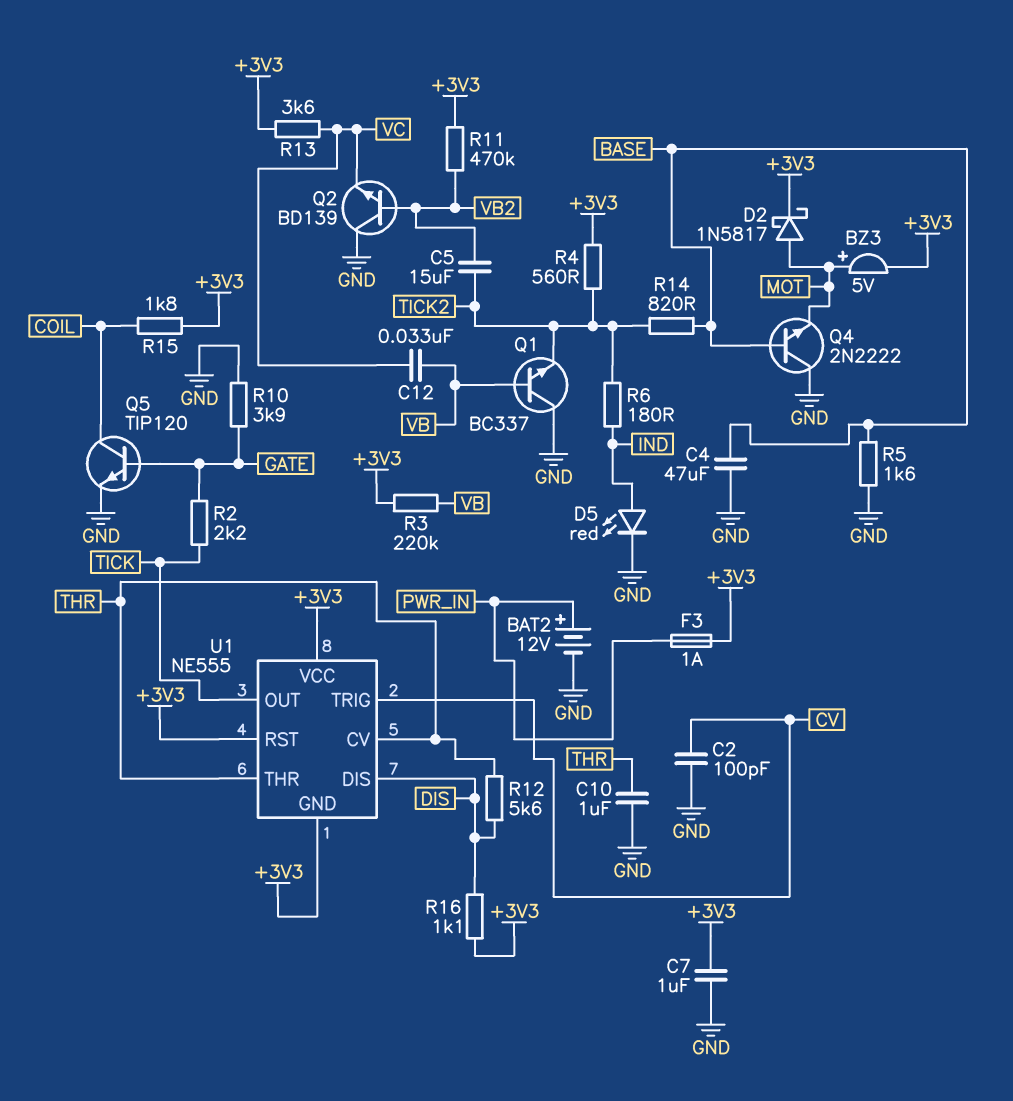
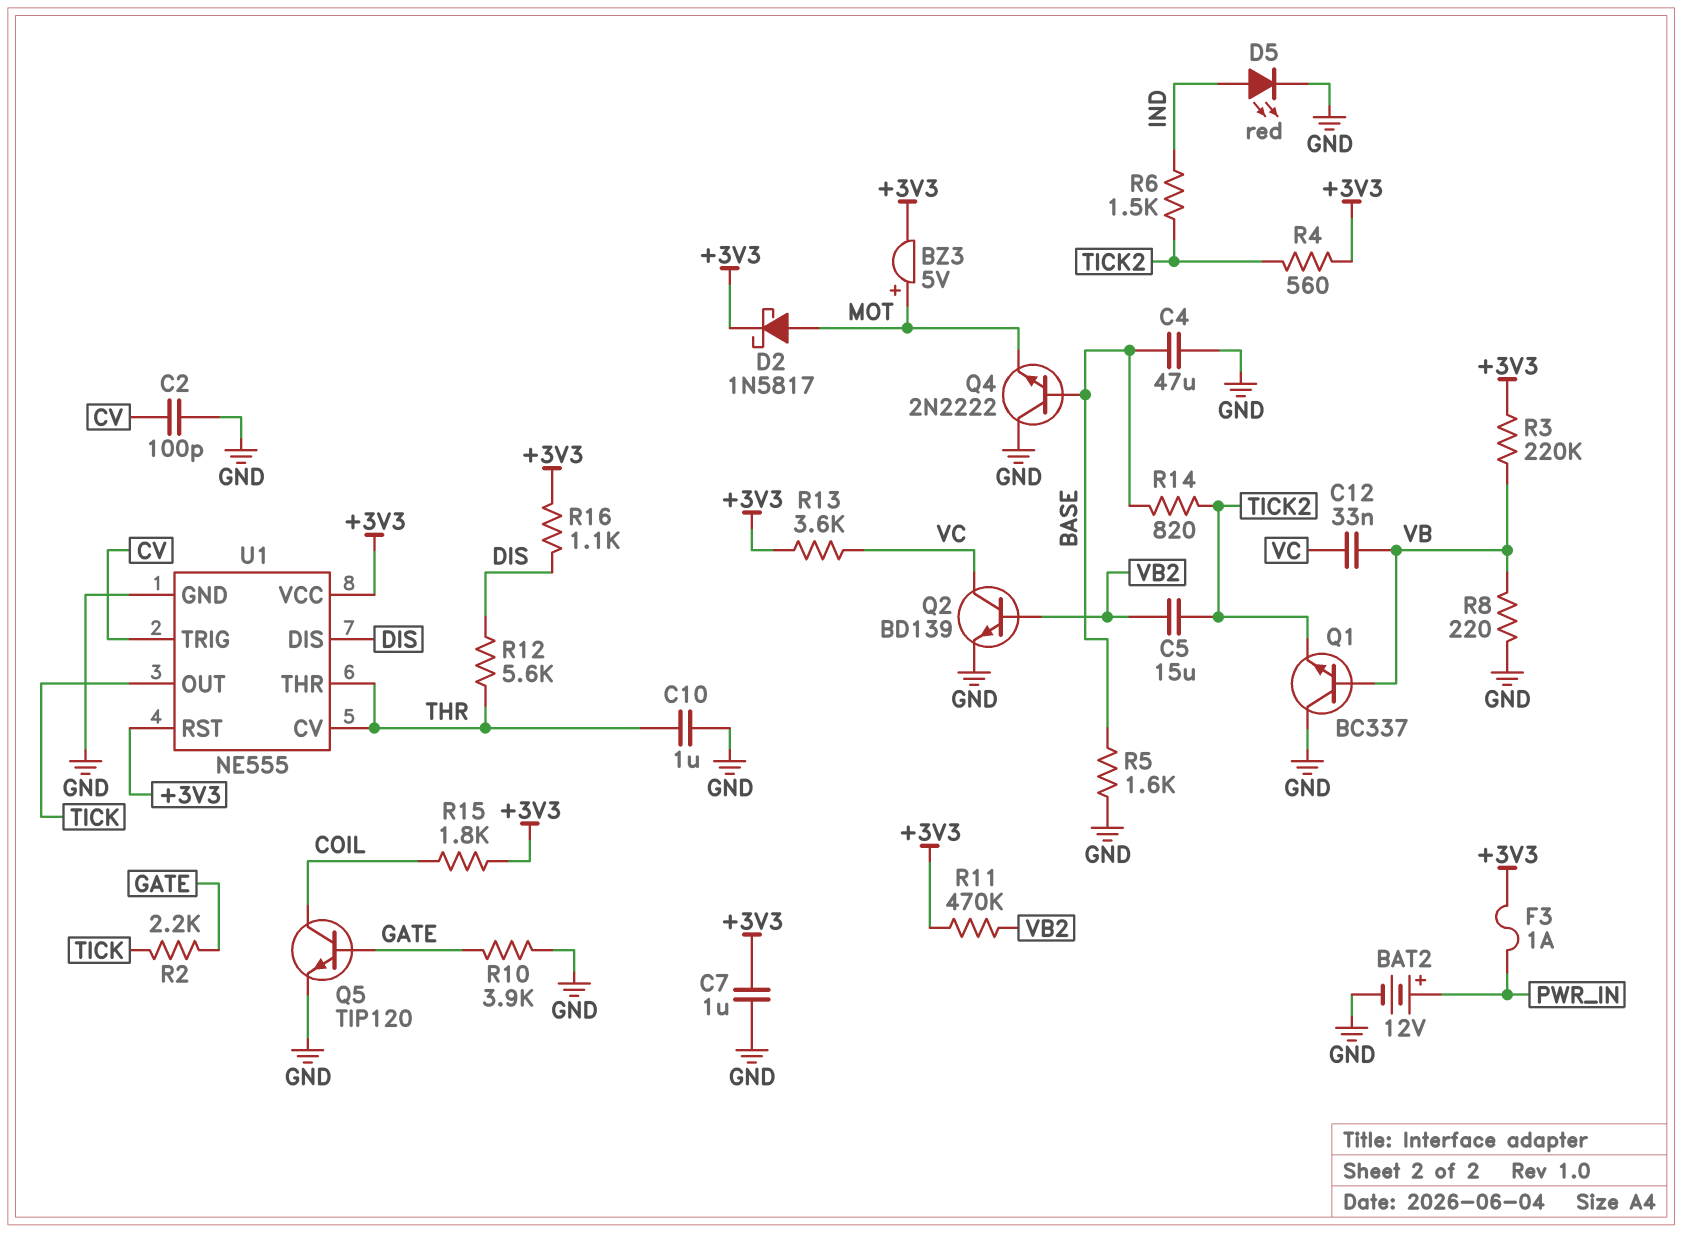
Q2: NPN BD139 (B VB2, C GND, E VC) -> NPN BD139 (B VB2, C VC, E GND)
R6: 180 (IND, TICK2) -> 1.5k (IND, TICK2)
R8: none -> 220 (GND, VB)
U1 pin GND: +3V3 -> GND

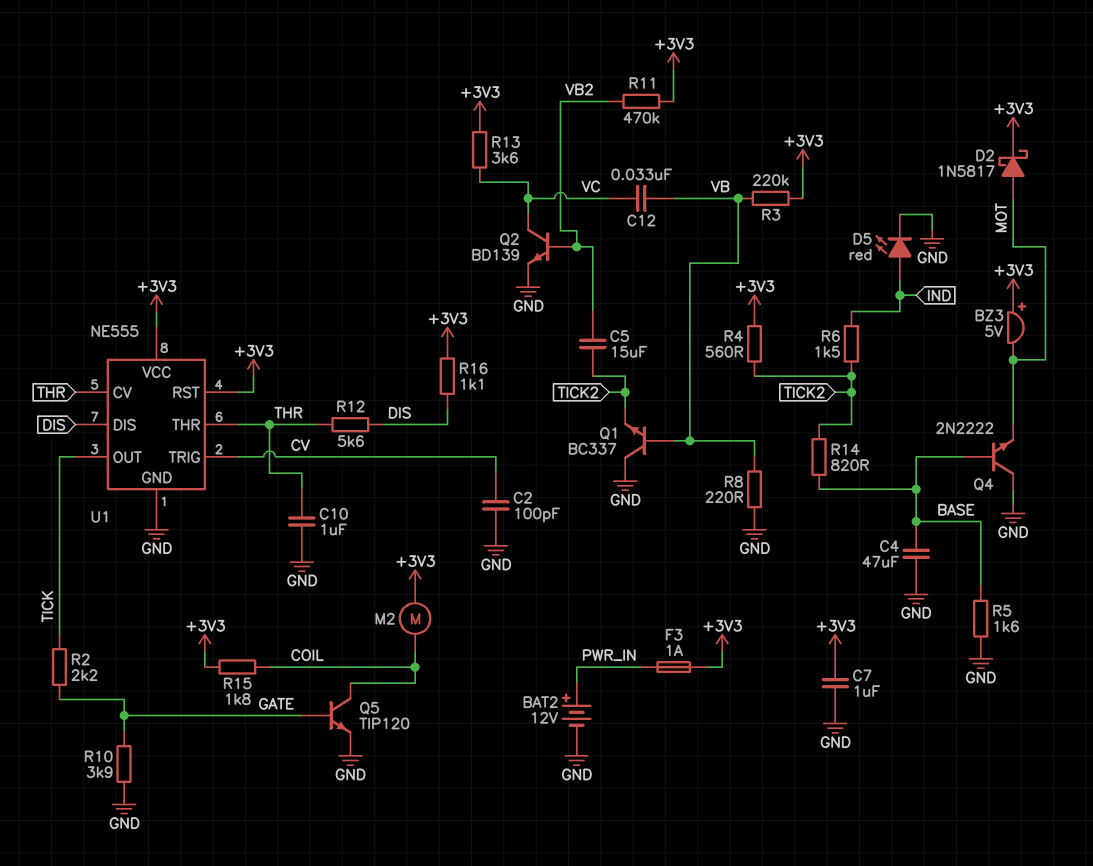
BZ3: buzzer 5V (plus MOT, minus +3V3) -> buzzer 5V (plus +3V3, minus MOT)
M2: none -> motor (+3V3, COIL)

